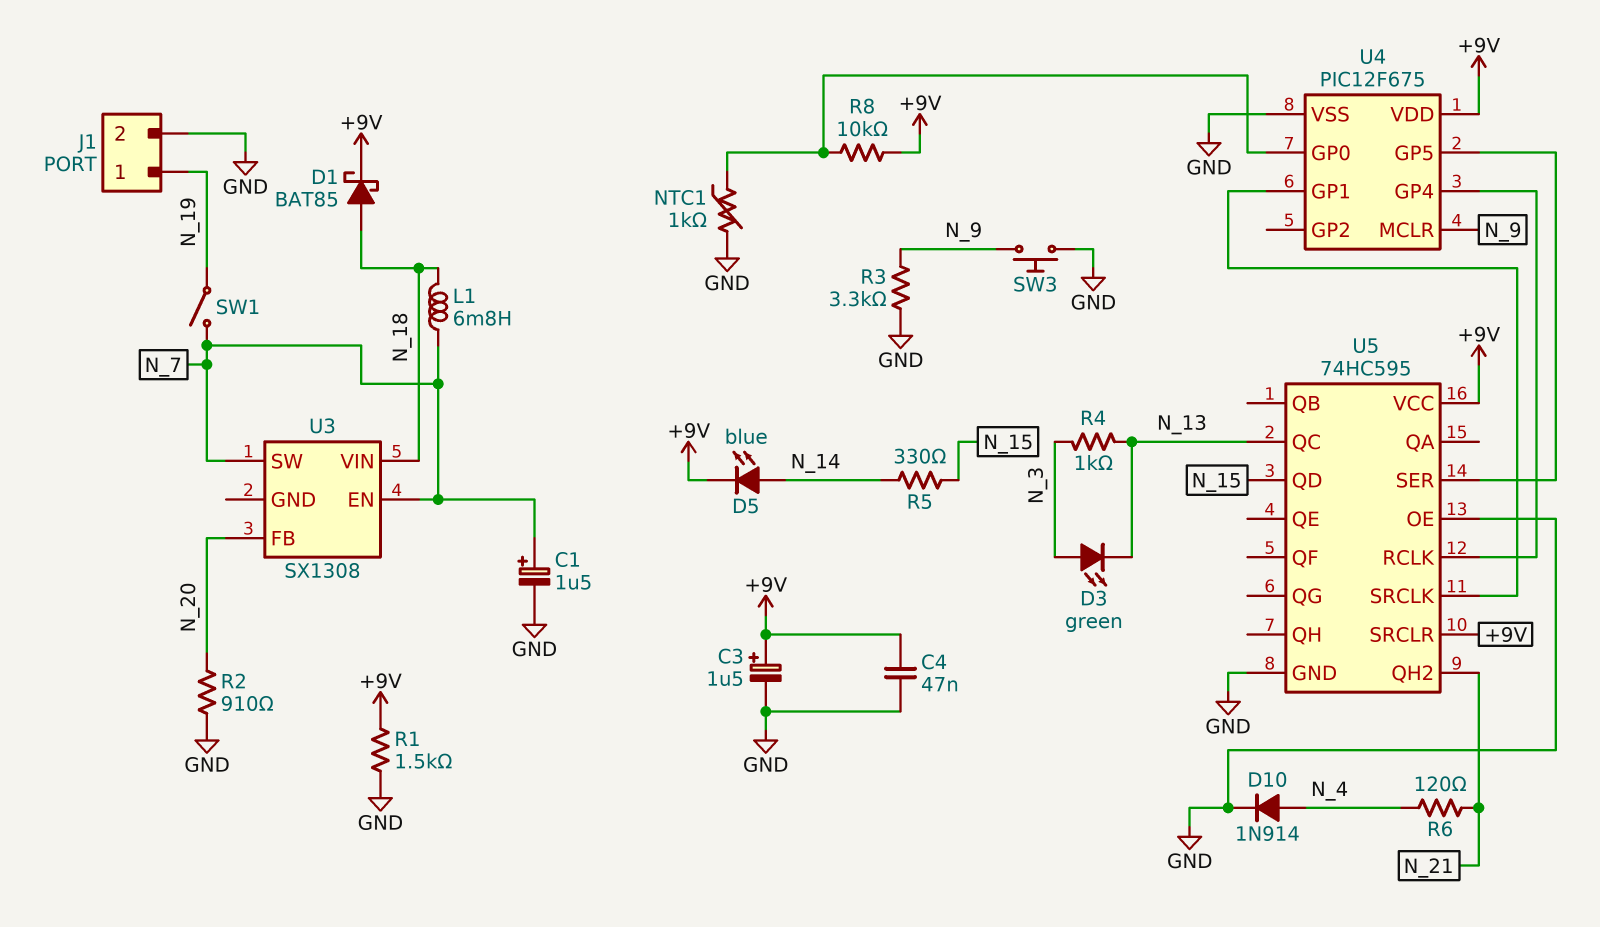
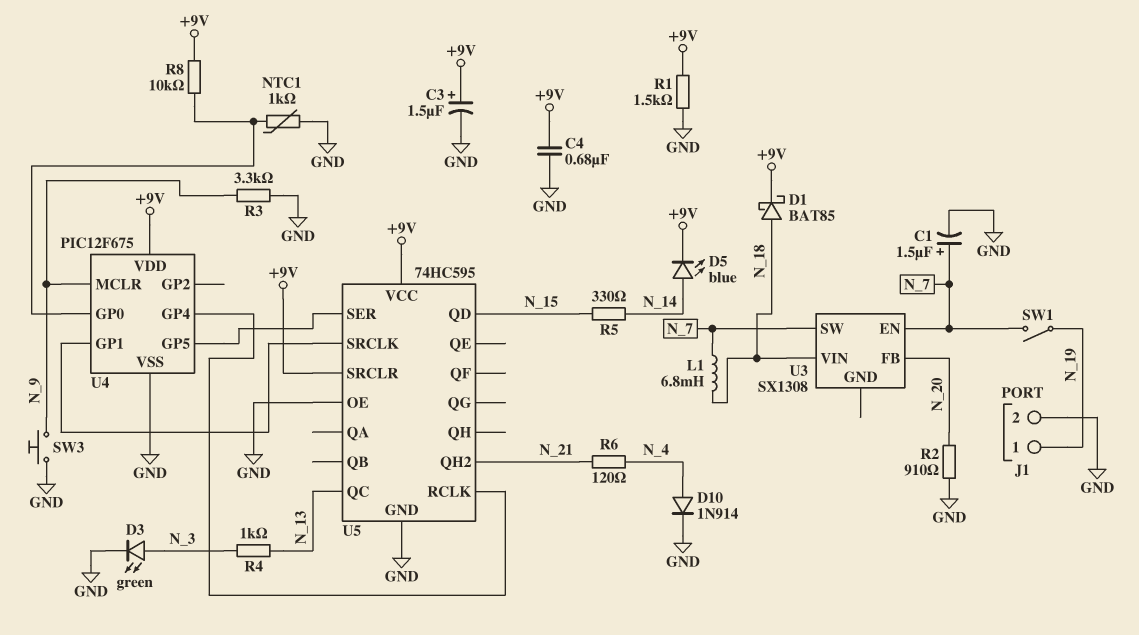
C4: 47nF (+9V, GND) -> 680nF (+9V, GND)
D3: LED green (A N_3, K N_13) -> LED green (A N_3, K GND)

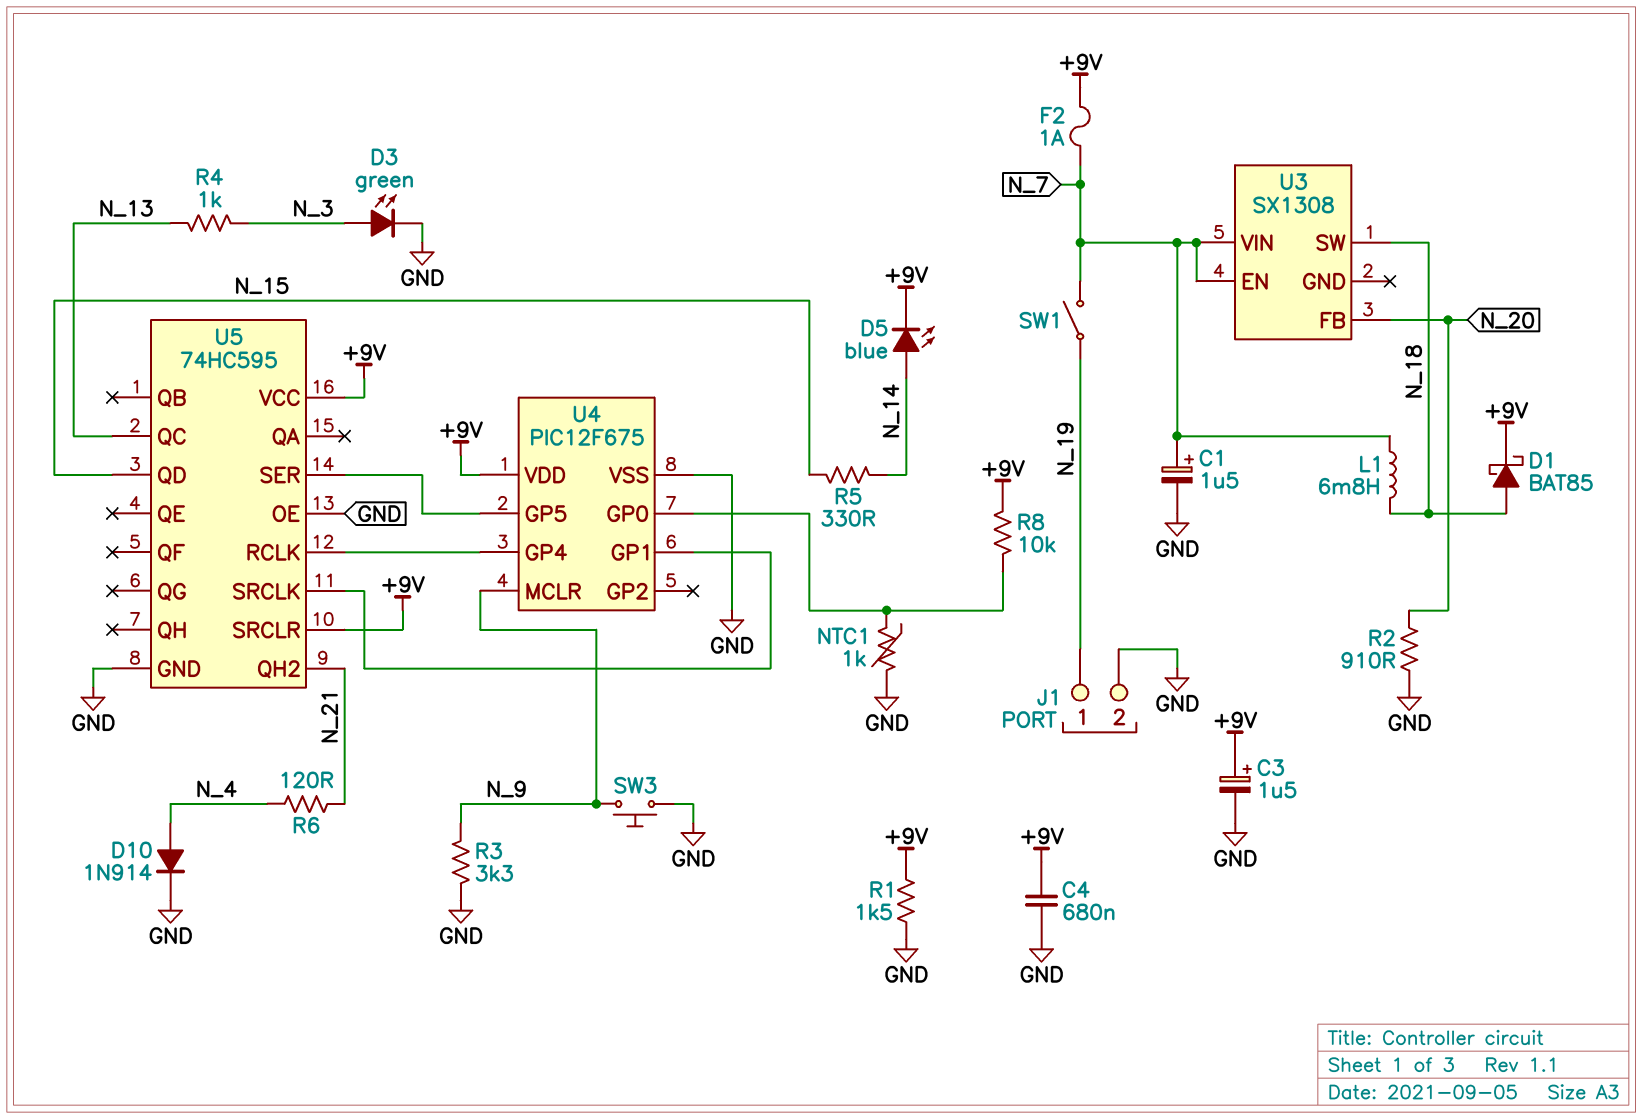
F2: none -> 1A (+9V, N_7)
U3 pin SW: N_7 -> N_18
U3 pin VIN: N_18 -> N_7

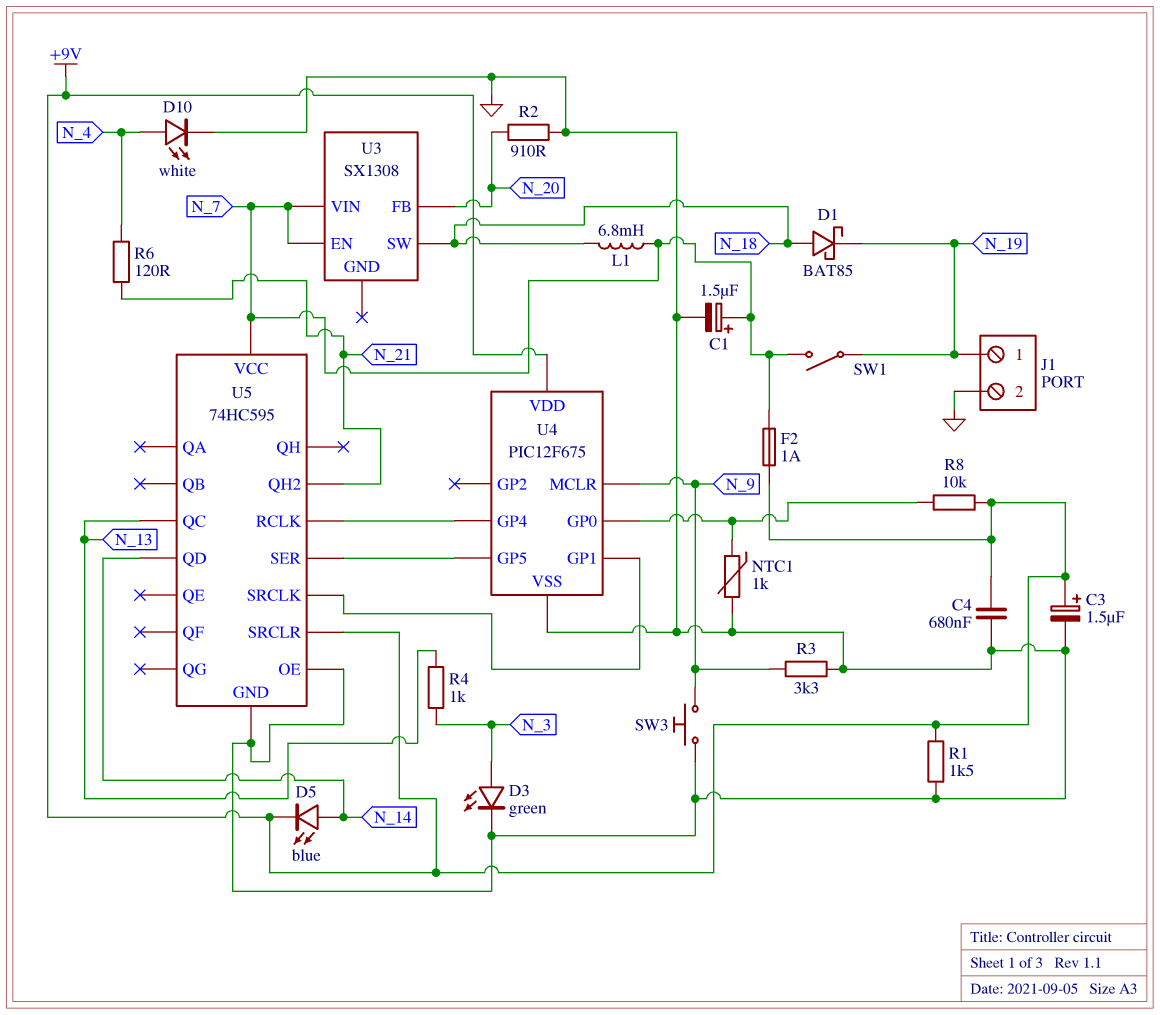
D1: schottky BAT85 (A N_18, K +9V) -> schottky BAT85 (A N_18, K N_19)
D10: diode 1N914 (A N_4, K GND) -> LED white (A N_4, K GND)
R5: 330 (N_14, N_15) -> none
U5 pin QD: N_15 -> N_14
U5 pin VCC: +9V -> N_7

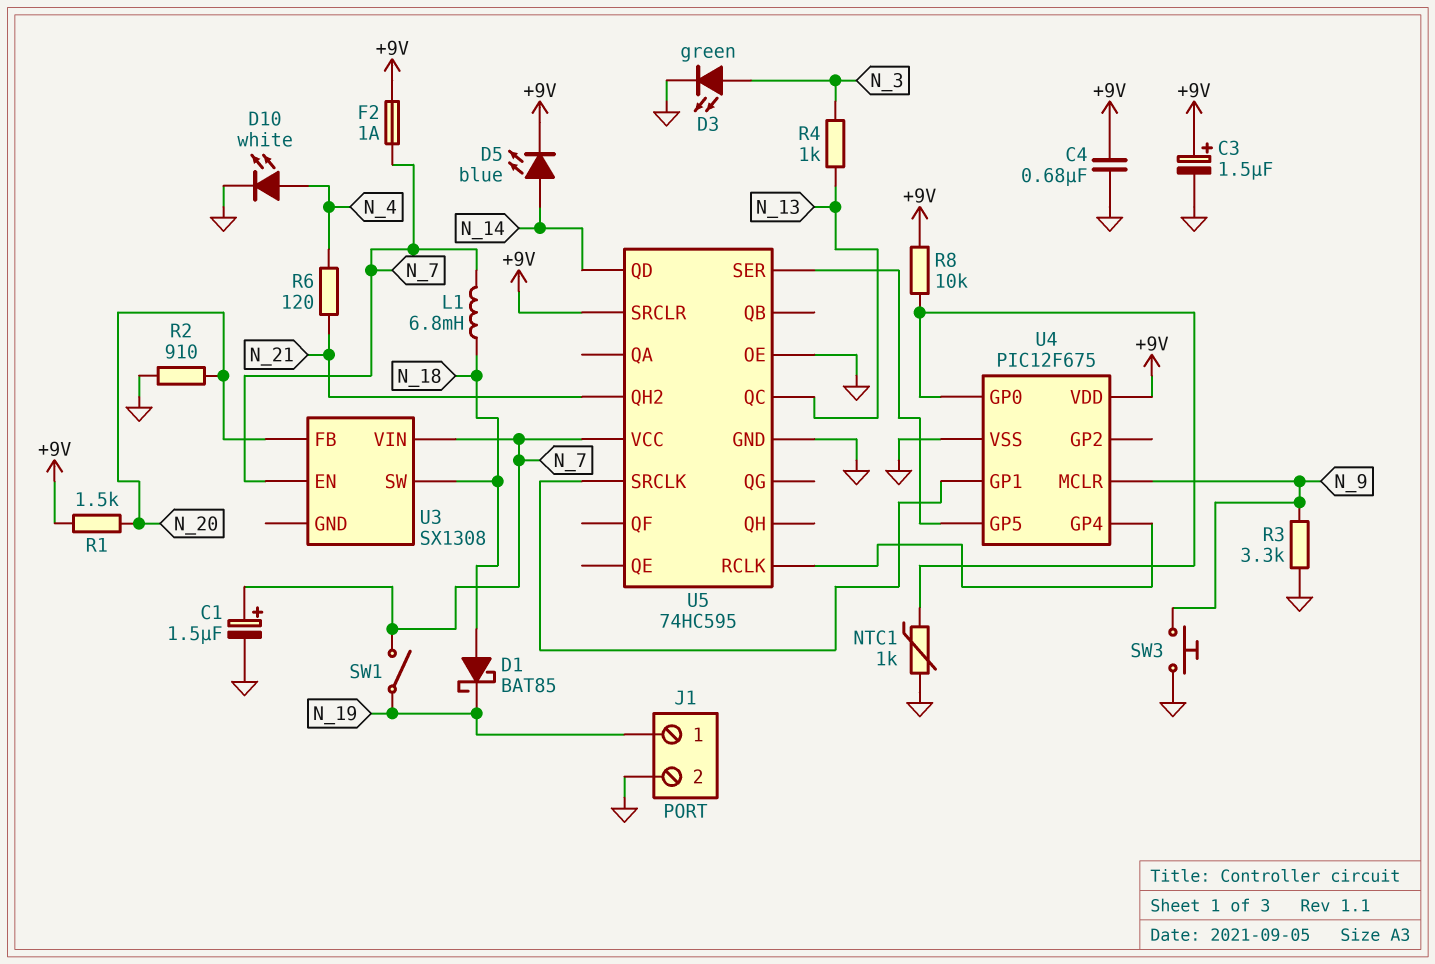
R1: 1.5k (+9V, GND) -> 1.5k (+9V, N_20)

